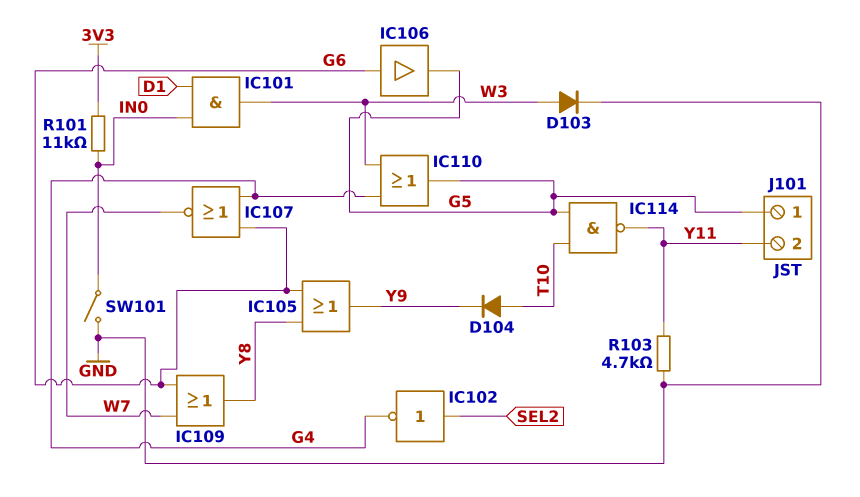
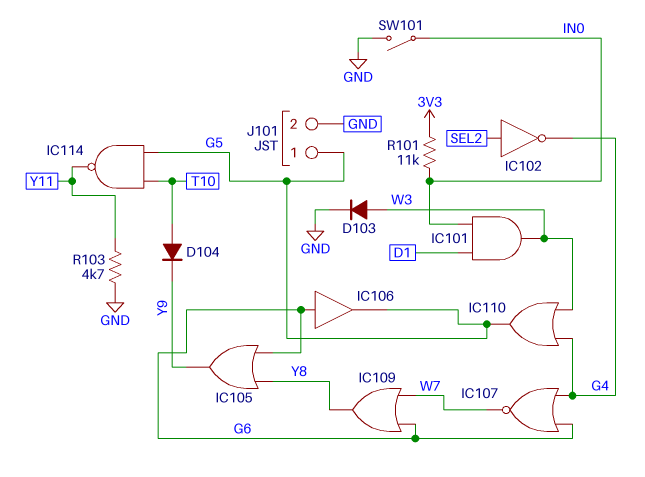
J101 pin 2: Y11 -> GND

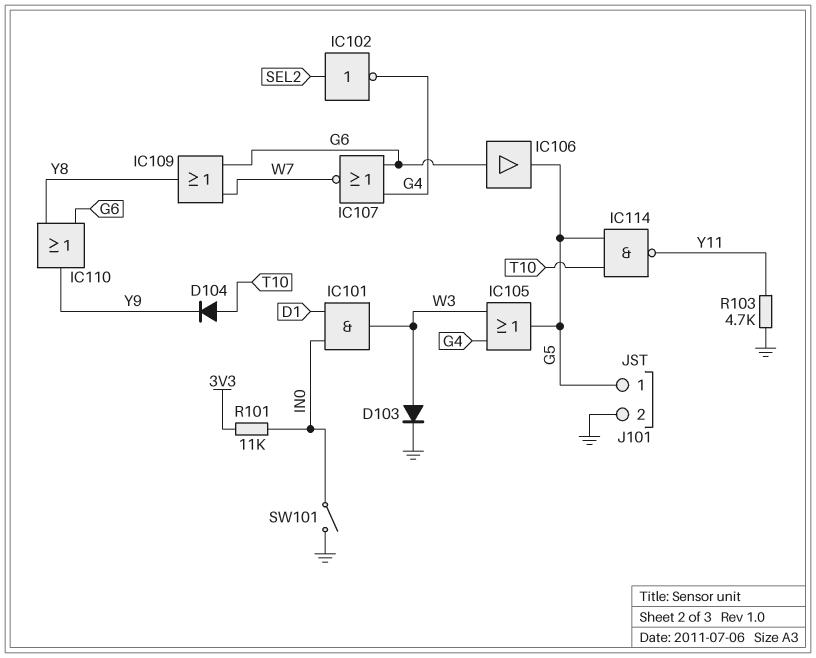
IC105: OR (in G6, in Y8, out Y9) -> OR (in G4, in W3, out G5)
IC110: OR (in G4, in W3, out G5) -> OR (in G6, in Y8, out Y9)

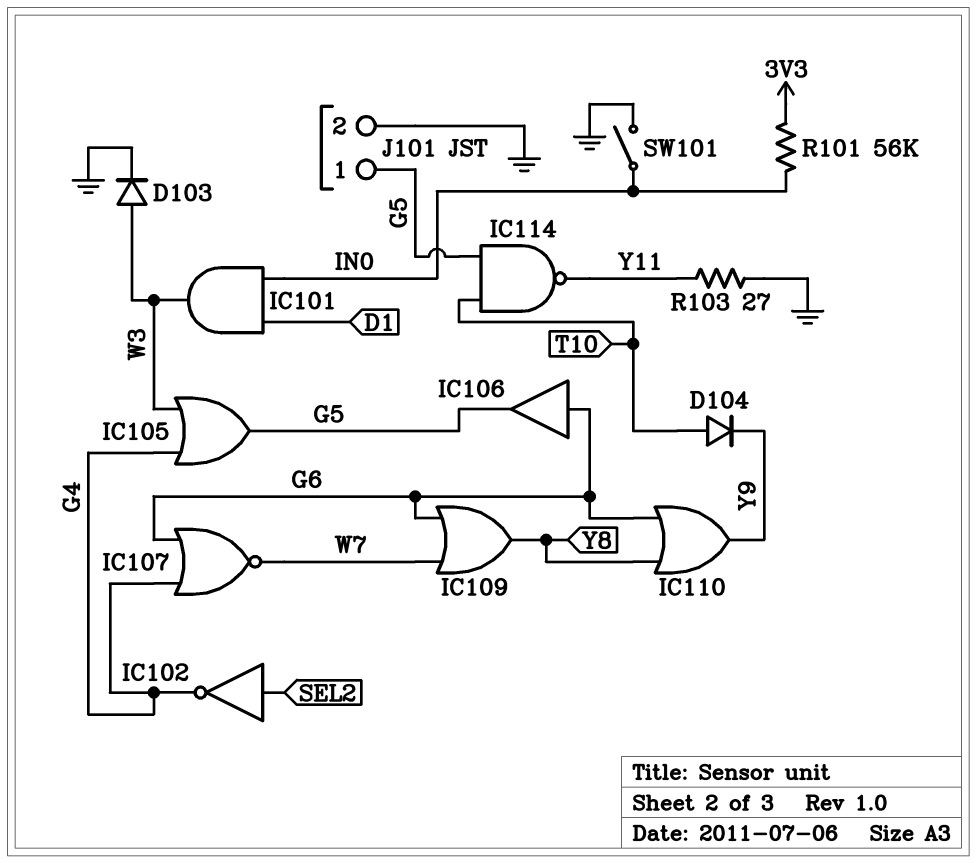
R101: 11k (3V3, IN0) -> 56k (3V3, IN0)
R103: 4.7k (GND, Y11) -> 27 (GND, Y11)

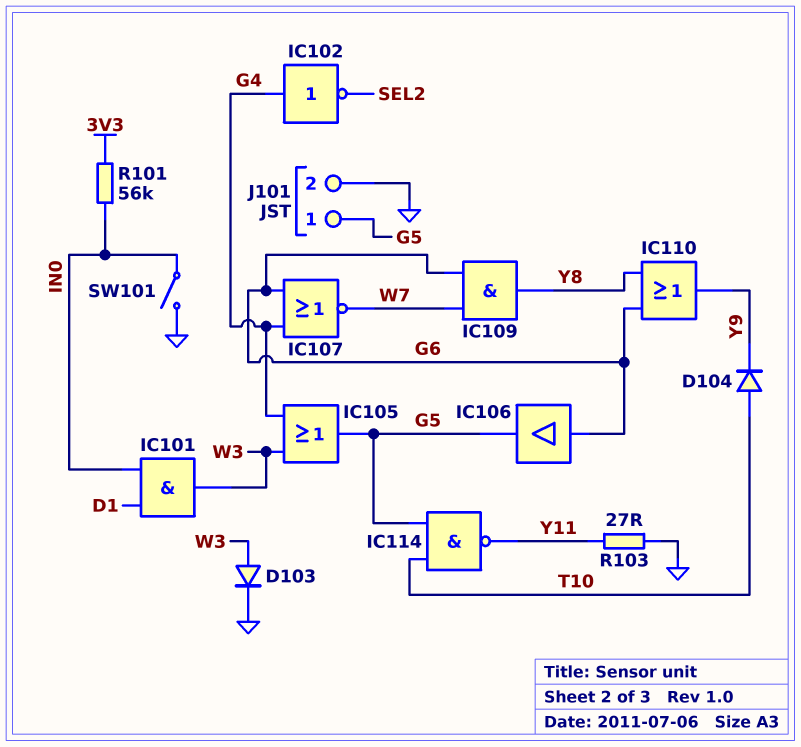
IC102: NOT (in SEL2, out G4) -> NOT (in G4, out SEL2)
IC109: OR (in G6, in W7, out Y8) -> AND (in G6, in W7, out Y8)

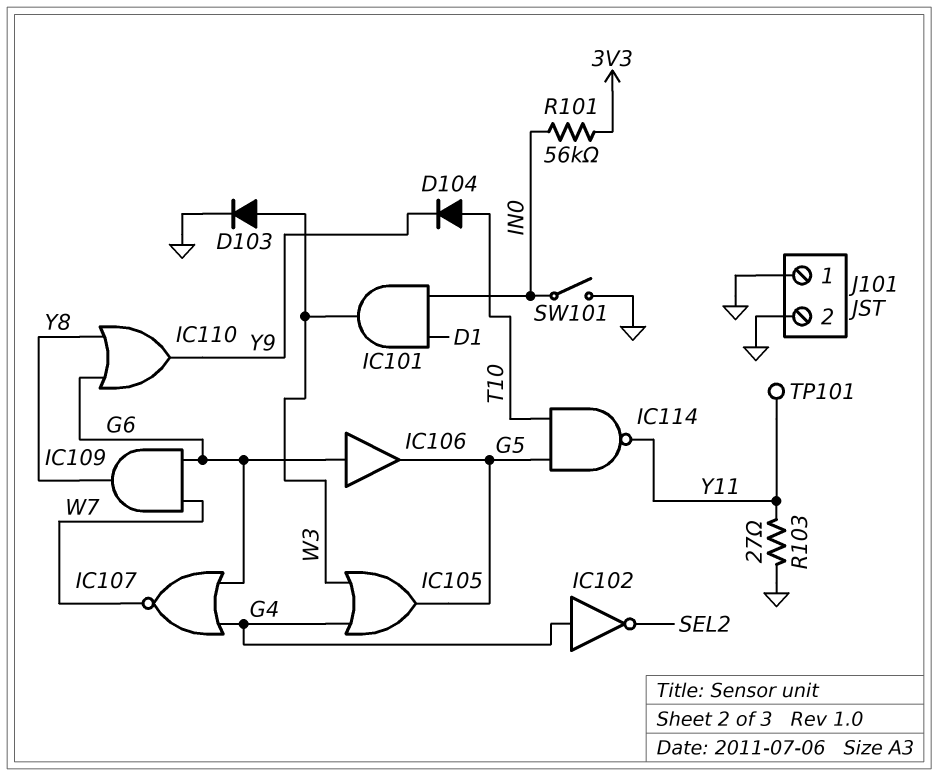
J101 pin 1: G5 -> GND
TP101: none -> test point (Y11)

